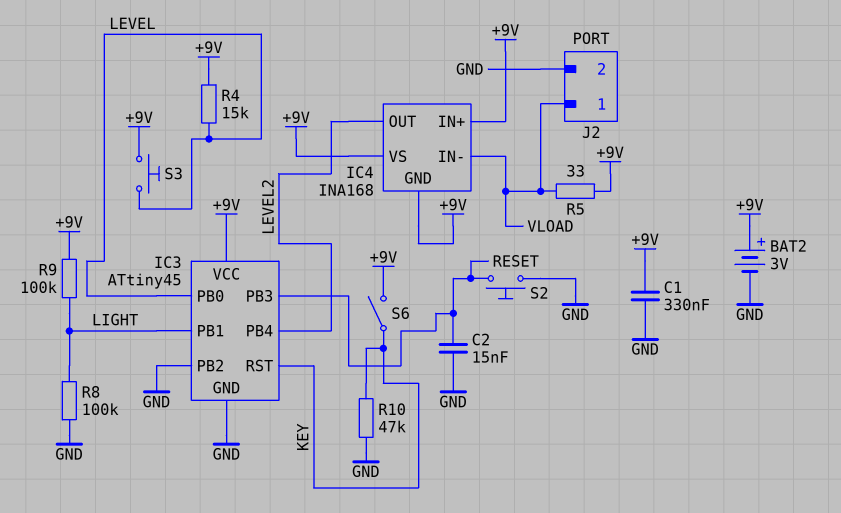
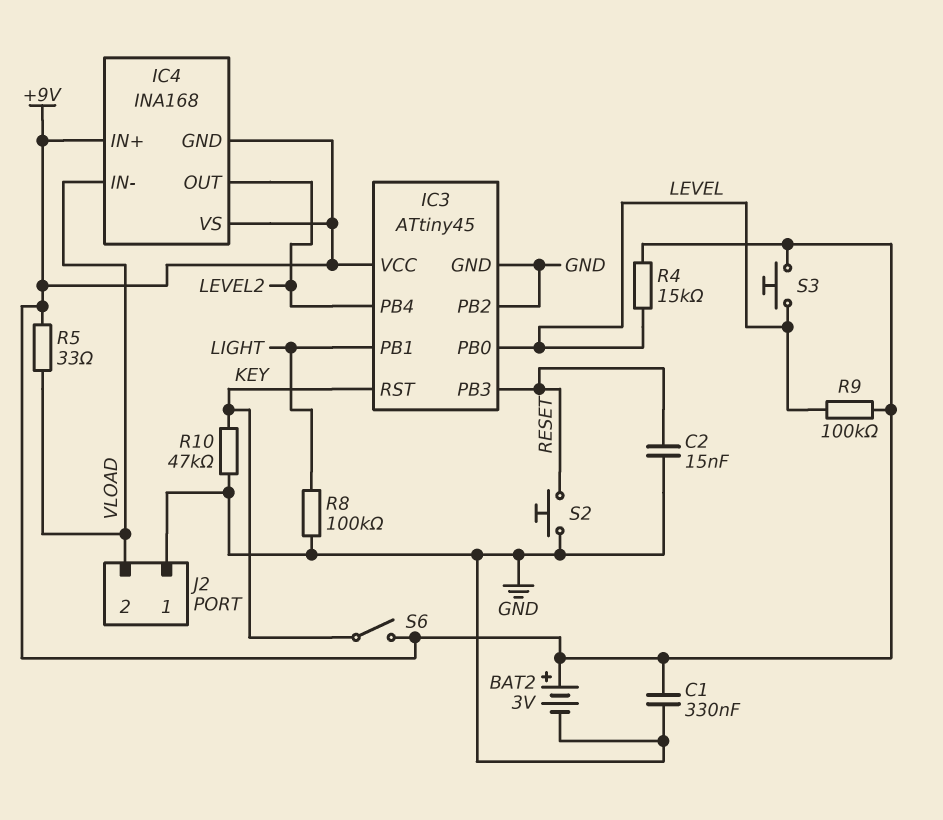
J2 pin 1: VLOAD -> GND
J2 pin 2: GND -> VLOAD
R9: 100k (+9V, LIGHT) -> 100k (+9V, LEVEL)

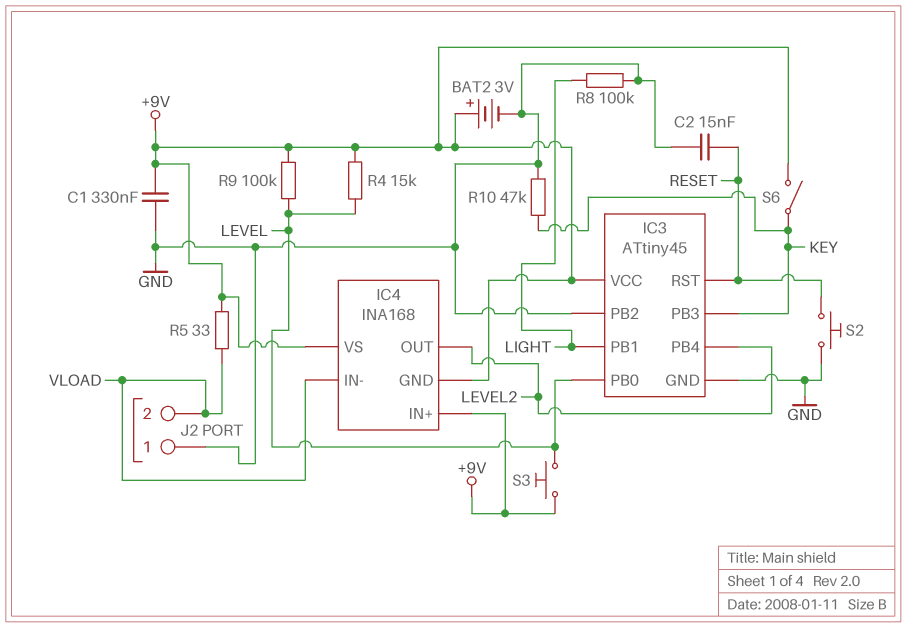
IC3 pin PB3: RESET -> KEY
IC3 pin RST: KEY -> RESET

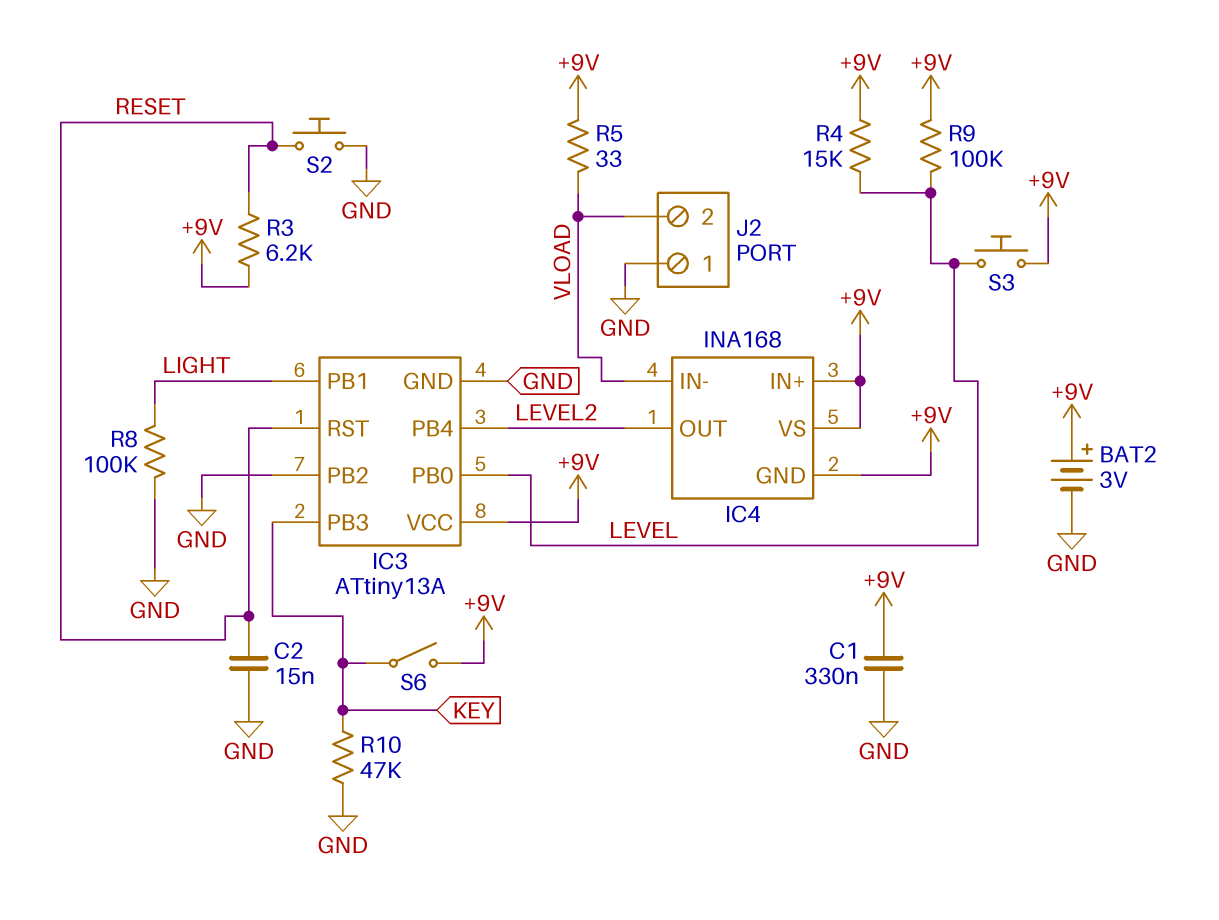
IC3: ATtiny45 -> ATtiny13A
R3: none -> 6.2k (+9V, RESET)

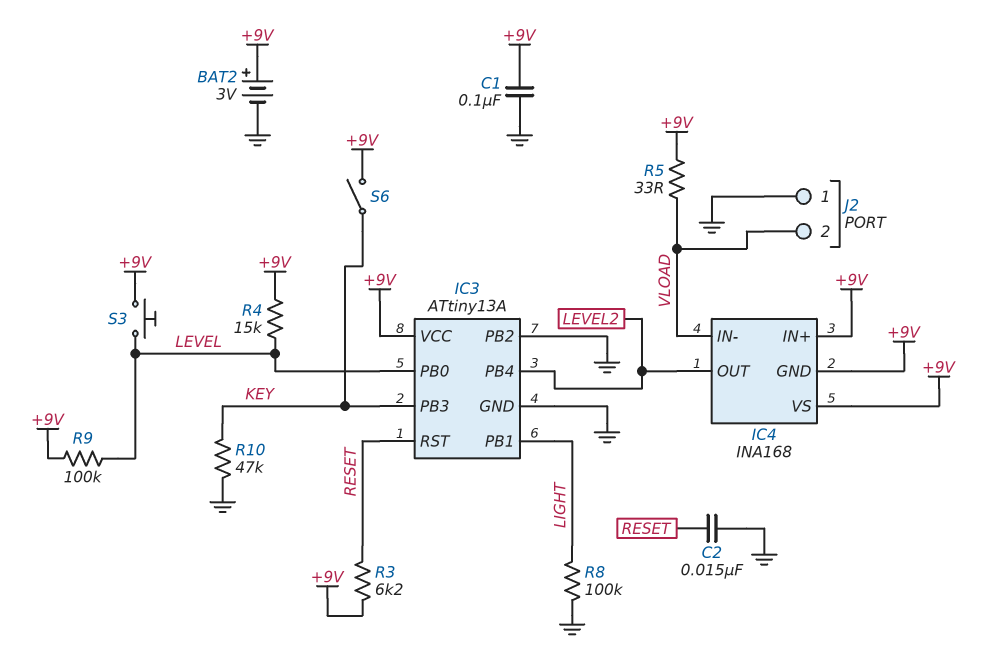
C1: 330nF (+9V, GND) -> 100nF (+9V, GND)
S2: button (GND, RESET) -> none

